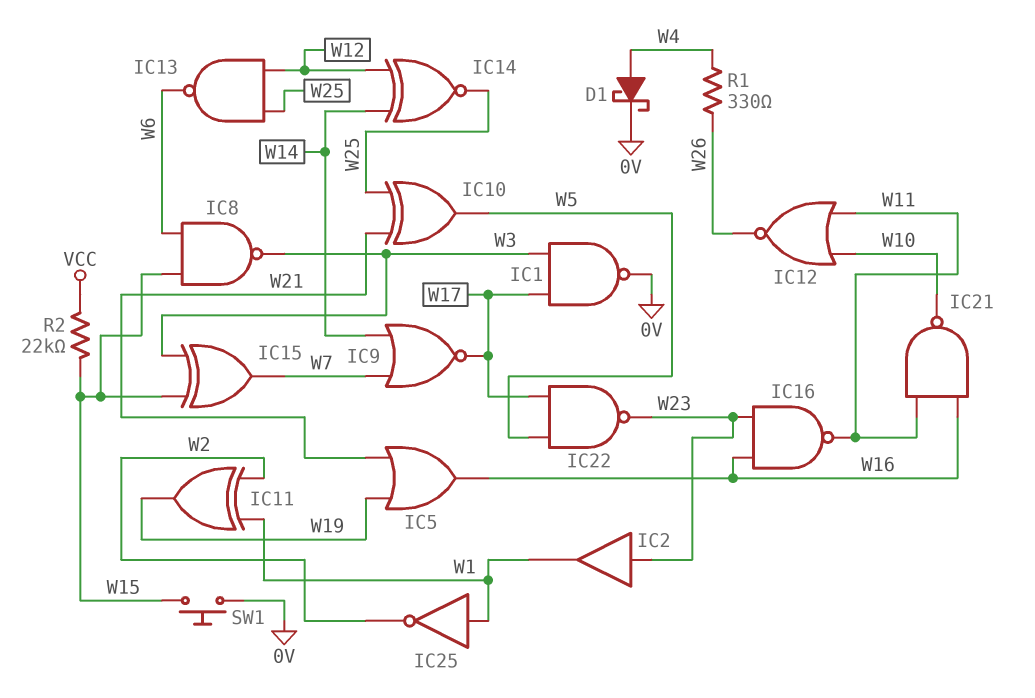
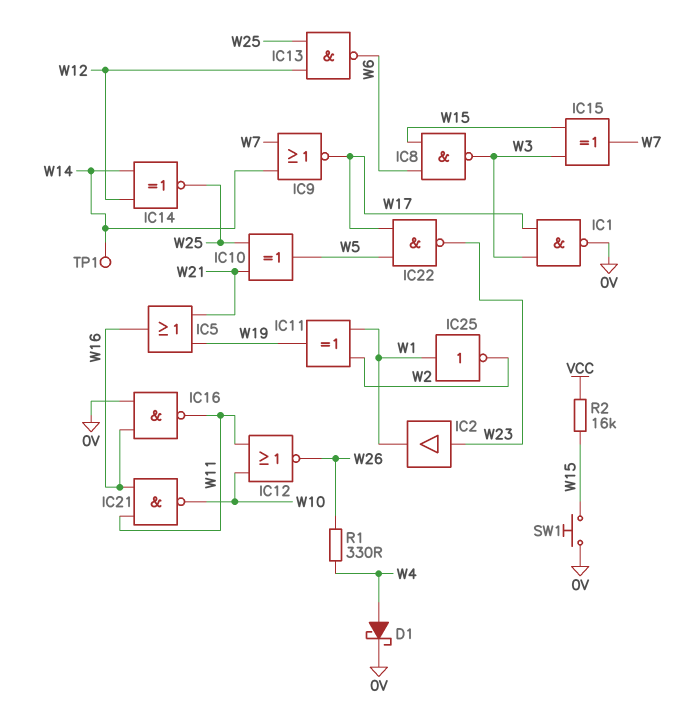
IC16: NAND (in W16, in W23, out W11) -> NAND (in 0V, in W16, out W11)
R2: 22k (VCC, W15) -> 16k (VCC, W15)
TP1: none -> test point (W14)

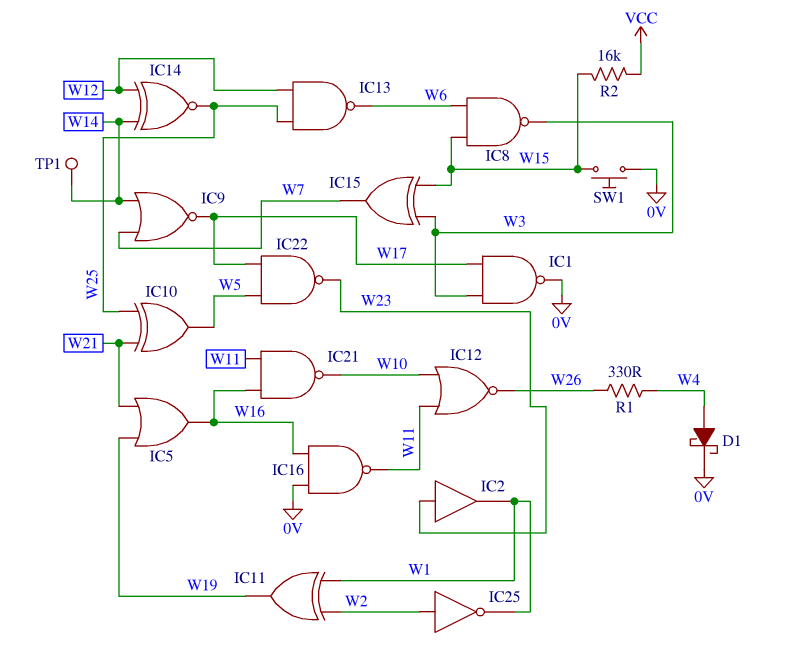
IC25: NOT (in W1, out W2) -> NOT (in W2, out W1)

